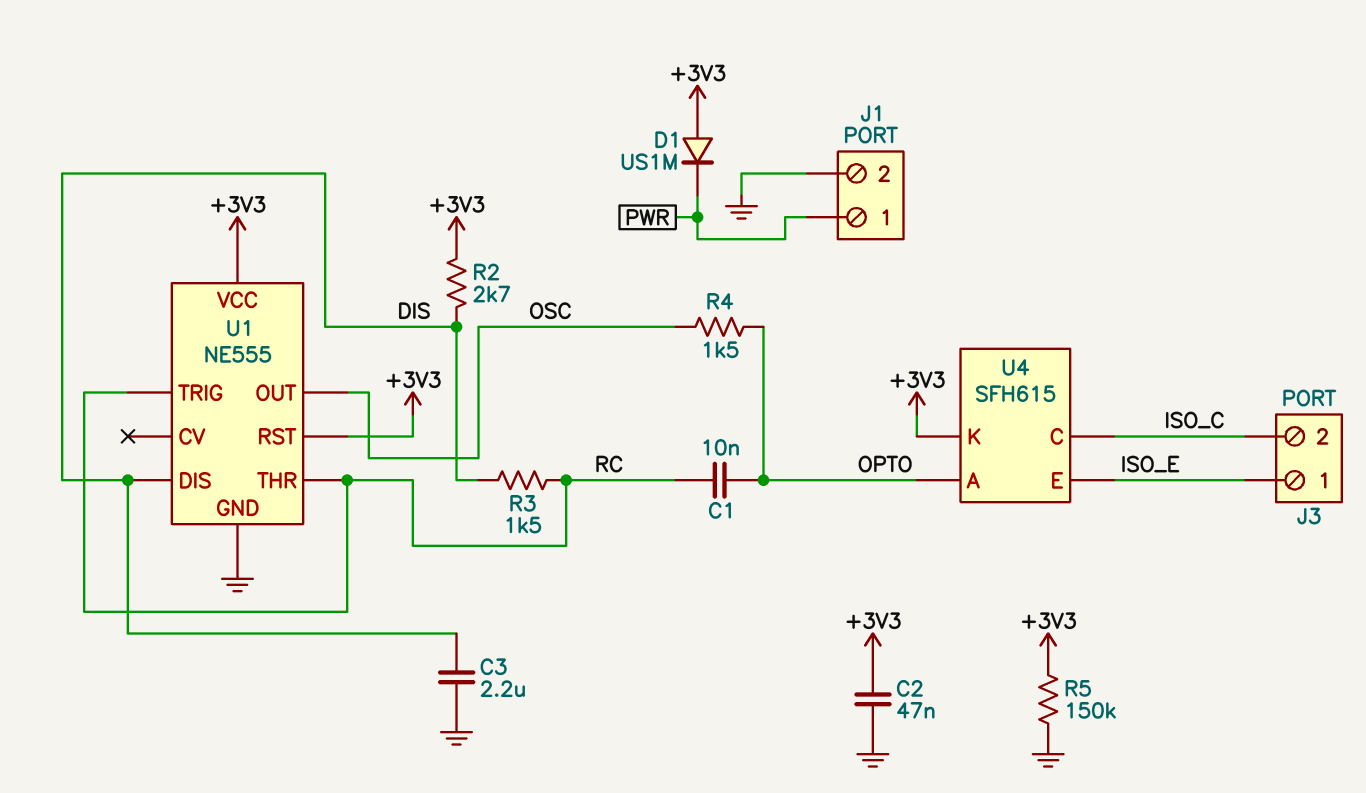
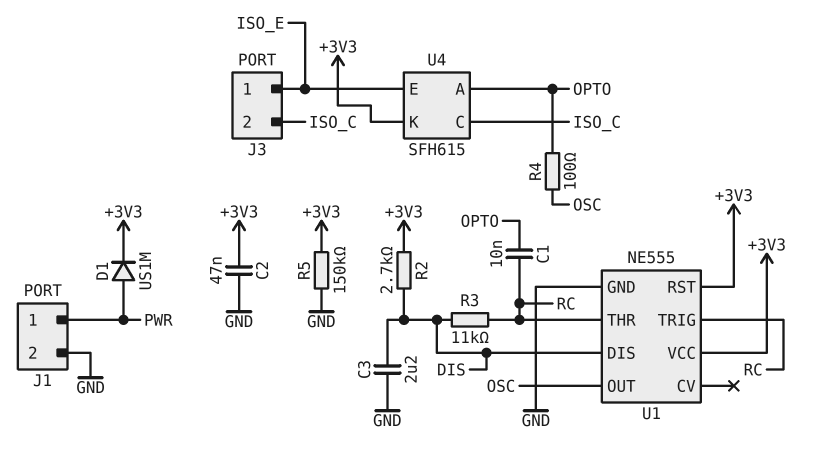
D1: diode US1M (A +3V3, K PWR) -> diode US1M (A PWR, K +3V3)
R3: 1.5k (DIS, RC) -> 11k (DIS, RC)
R4: 1.5k (OPTO, OSC) -> 100 (OPTO, OSC)

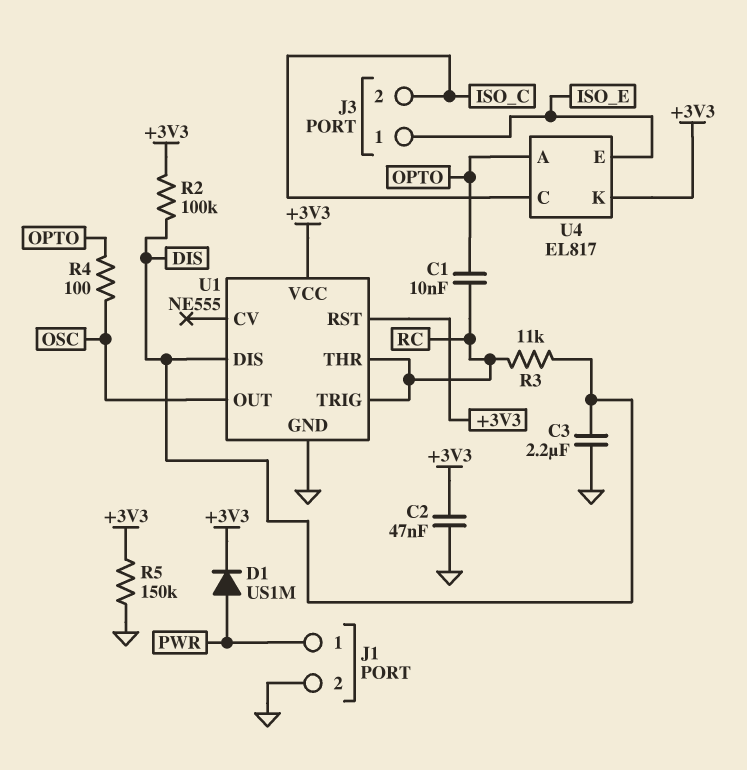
R2: 2.7k (+3V3, DIS) -> 100k (+3V3, DIS)
U4: SFH615 -> EL817

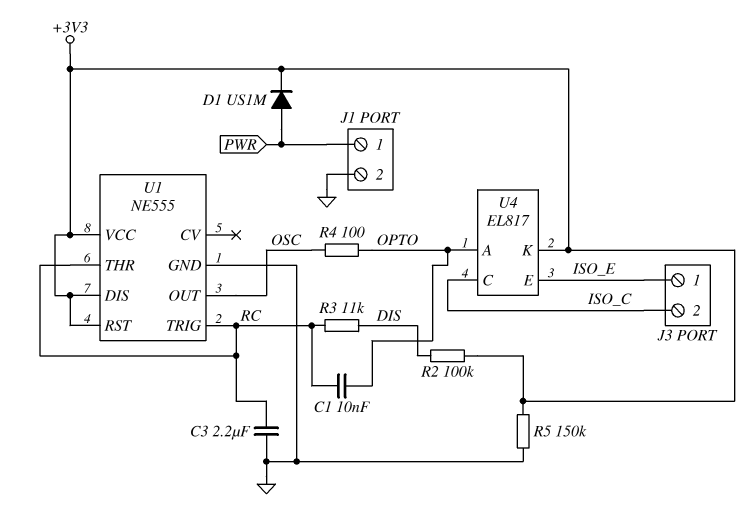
C2: 47nF (+3V3, GND) -> none
C3: 2.2uF (DIS, GND) -> 2.2uF (GND, RC)
U1 pin DIS: DIS -> +3V3

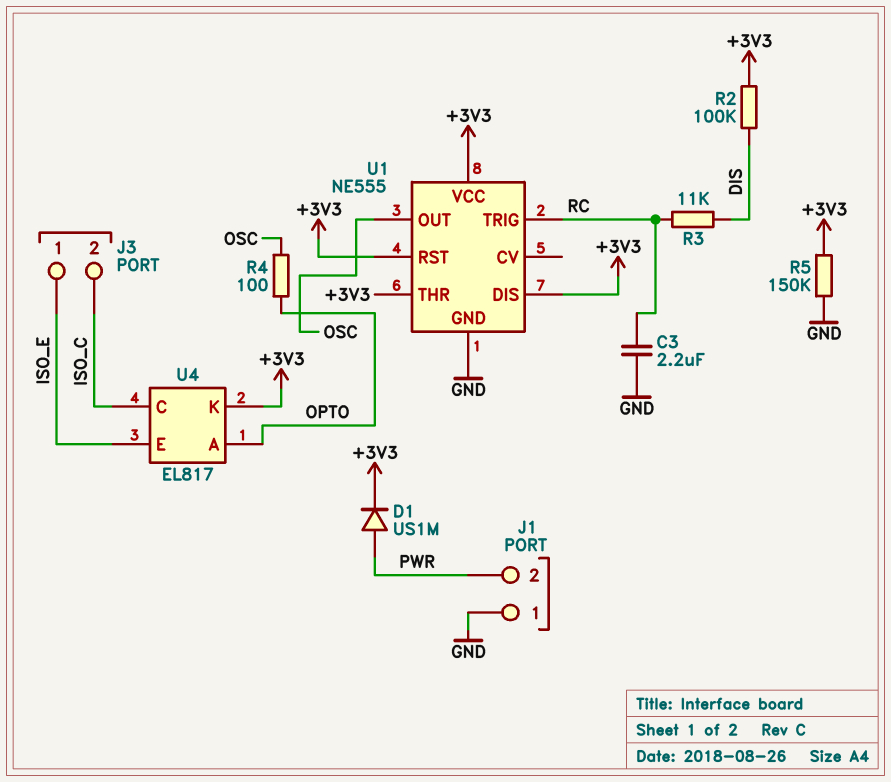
C1: 10nF (OPTO, RC) -> none
J1 pin 1: PWR -> GND
J1 pin 2: GND -> PWR
U1 pin THR: RC -> +3V3

